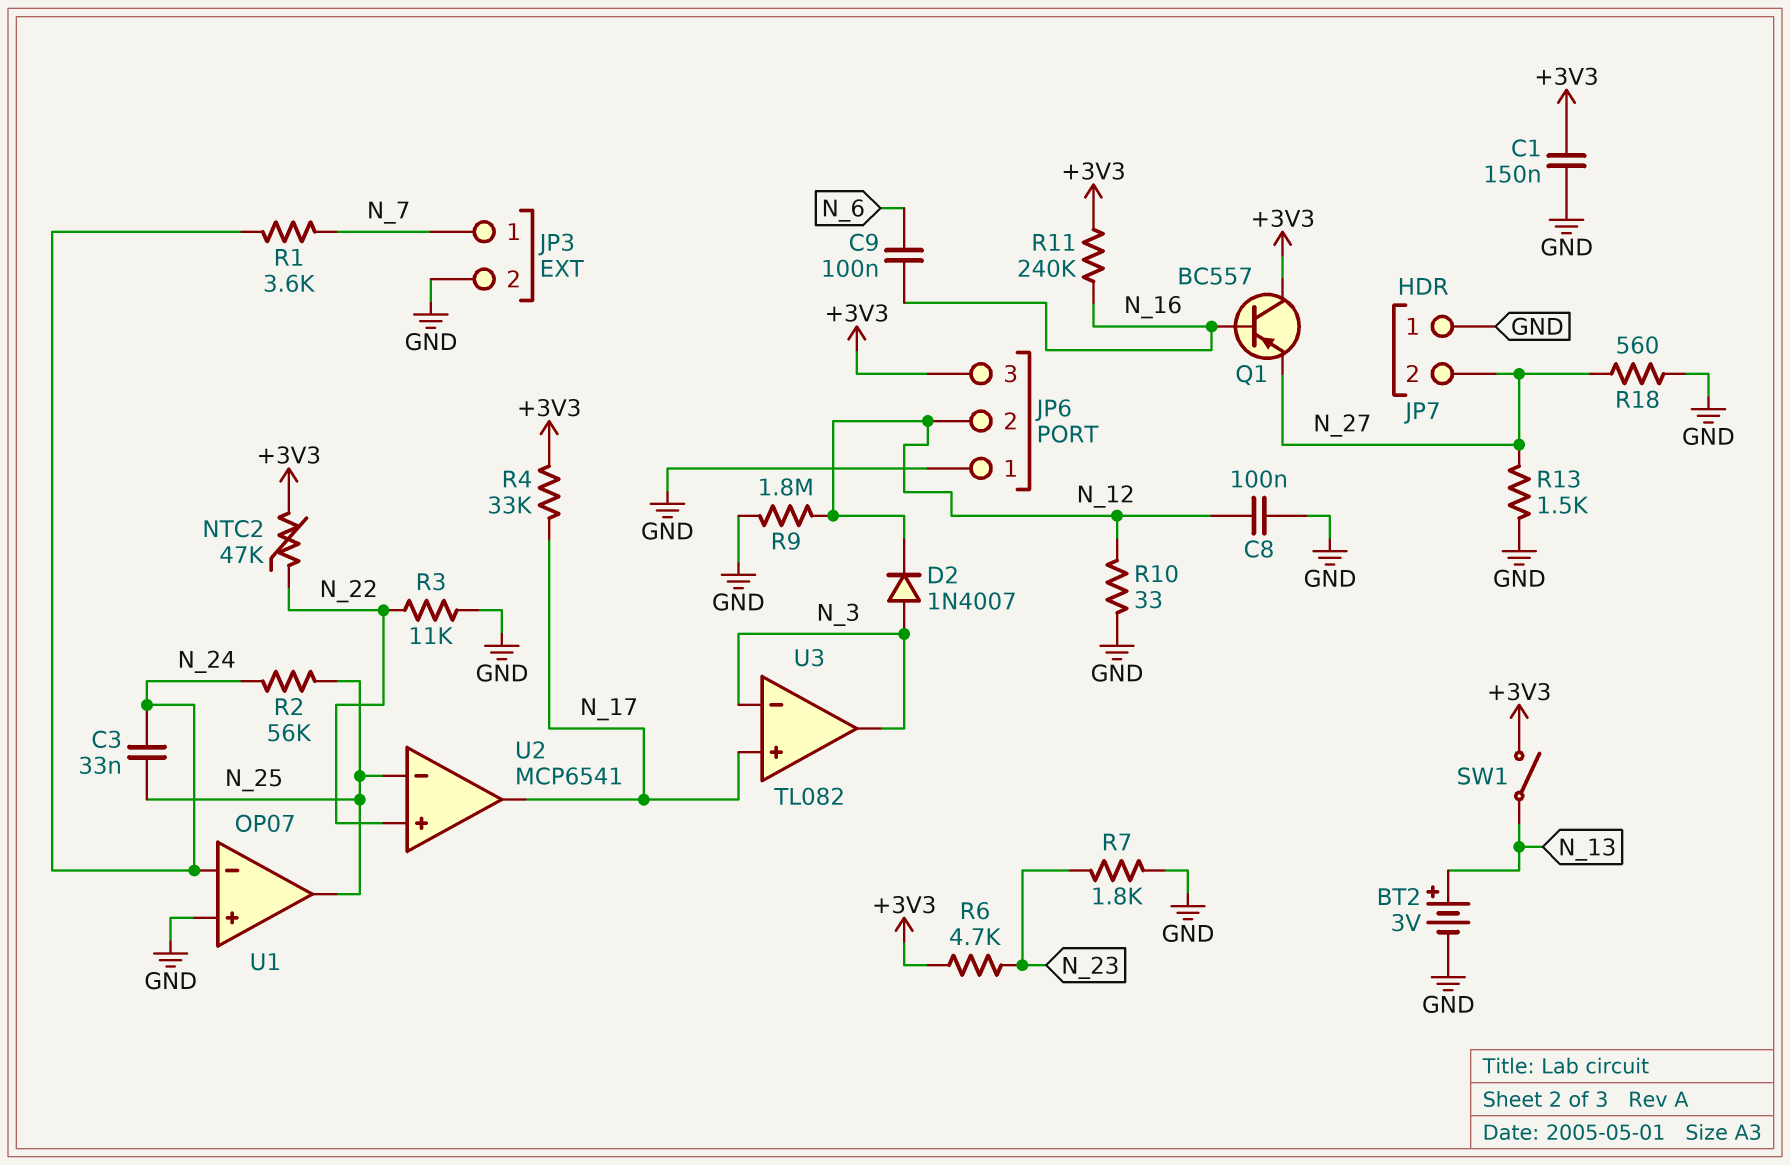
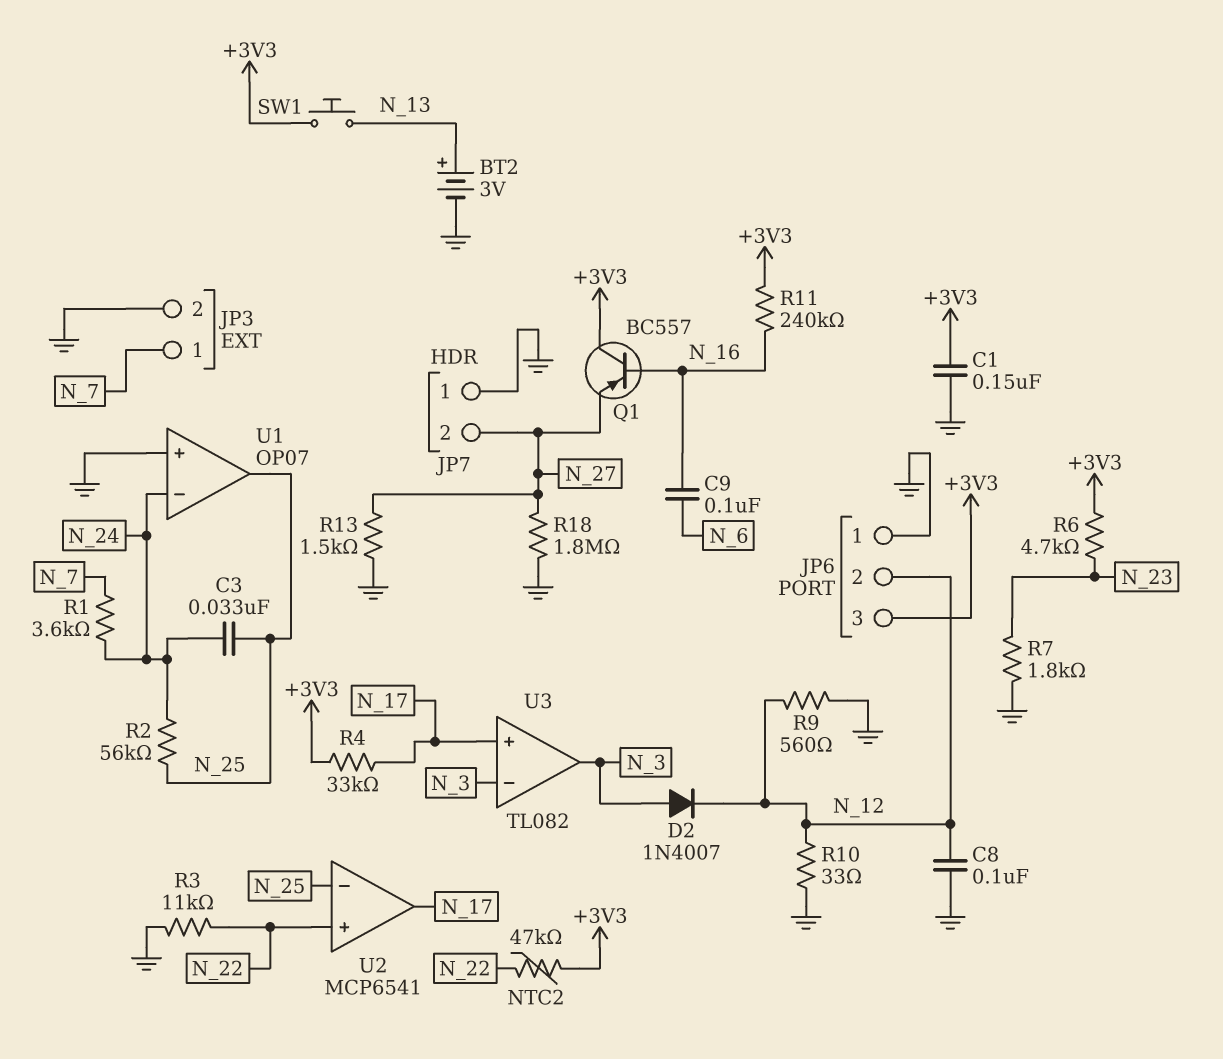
R9: 1.8M (GND, N_12) -> 560 (GND, N_12)
R18: 560 (GND, N_27) -> 1.8M (GND, N_27)
SW1: switch (+3V3, N_13) -> button (+3V3, N_13)

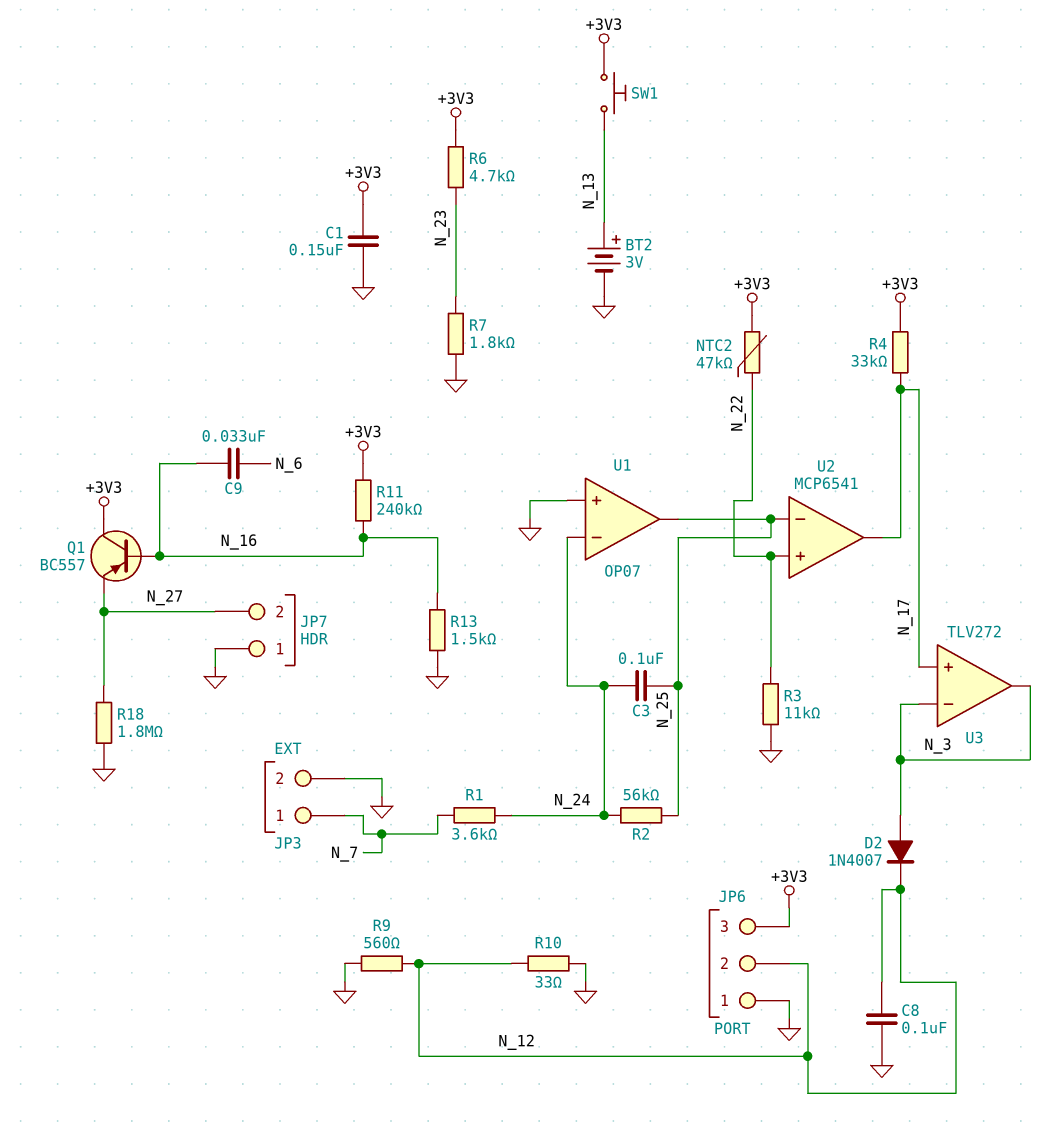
C3: 33nF (N_24, N_25) -> 100nF (N_24, N_25)
C9: 100nF (N_6, N_16) -> 33nF (N_6, N_16)
R13: 1.5k (GND, N_27) -> 1.5k (GND, N_16)
U3: TL082 -> TLV272

